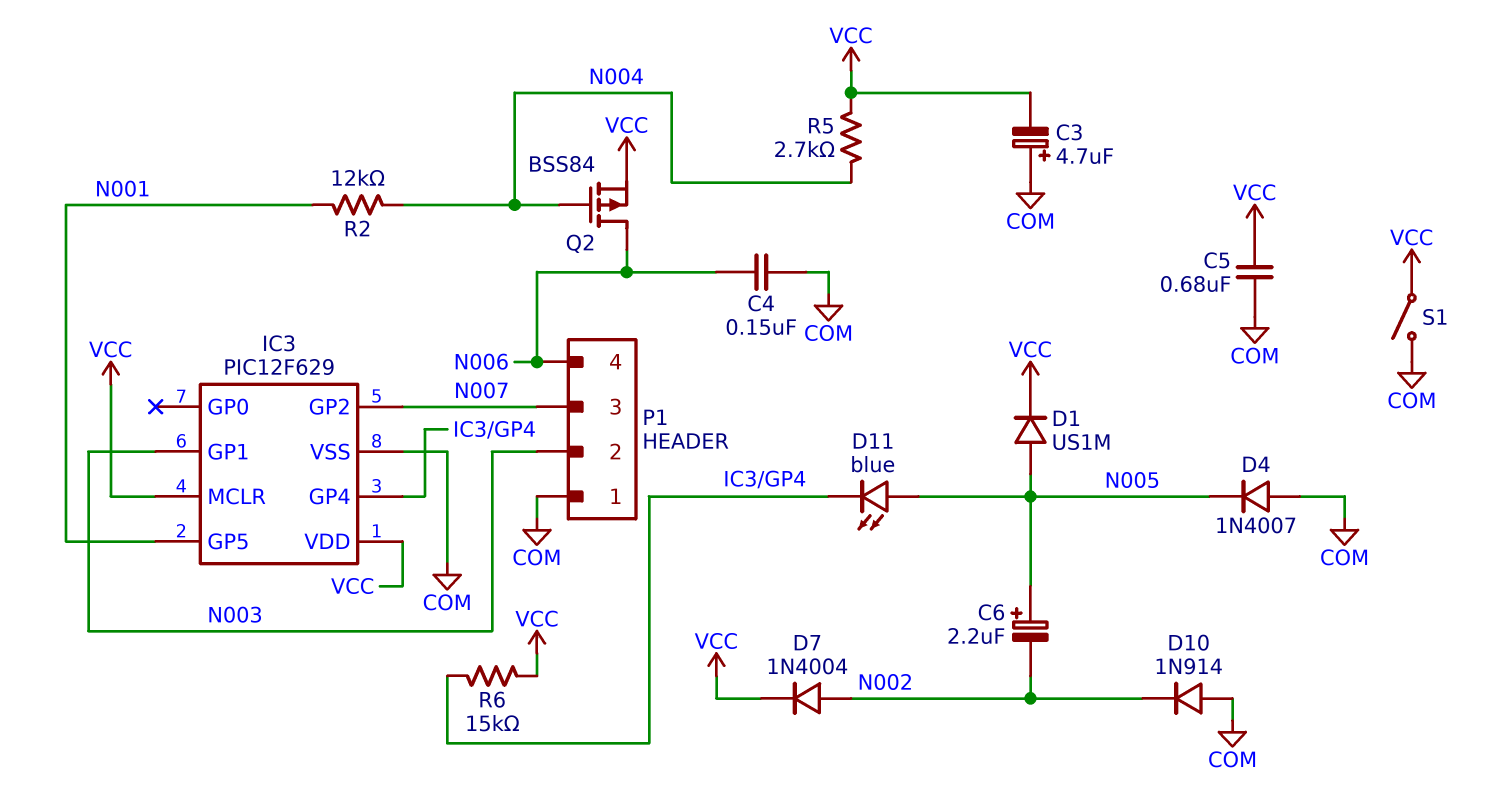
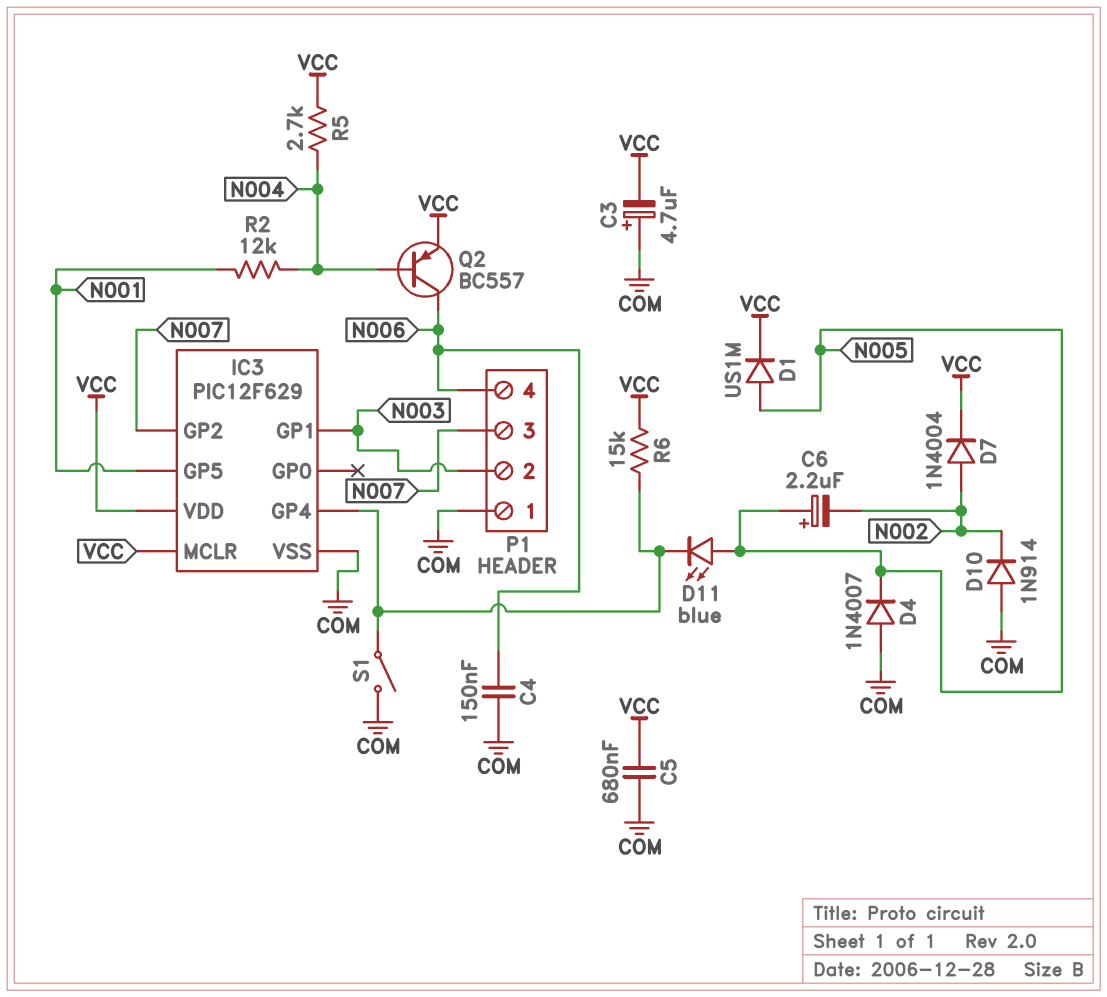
Q2: PMOS BSS84 (G N004, D N006, S VCC) -> PNP BC557 (B N004, C N006, E VCC)
S1: switch (COM, VCC) -> switch (COM, IC3/GP4)

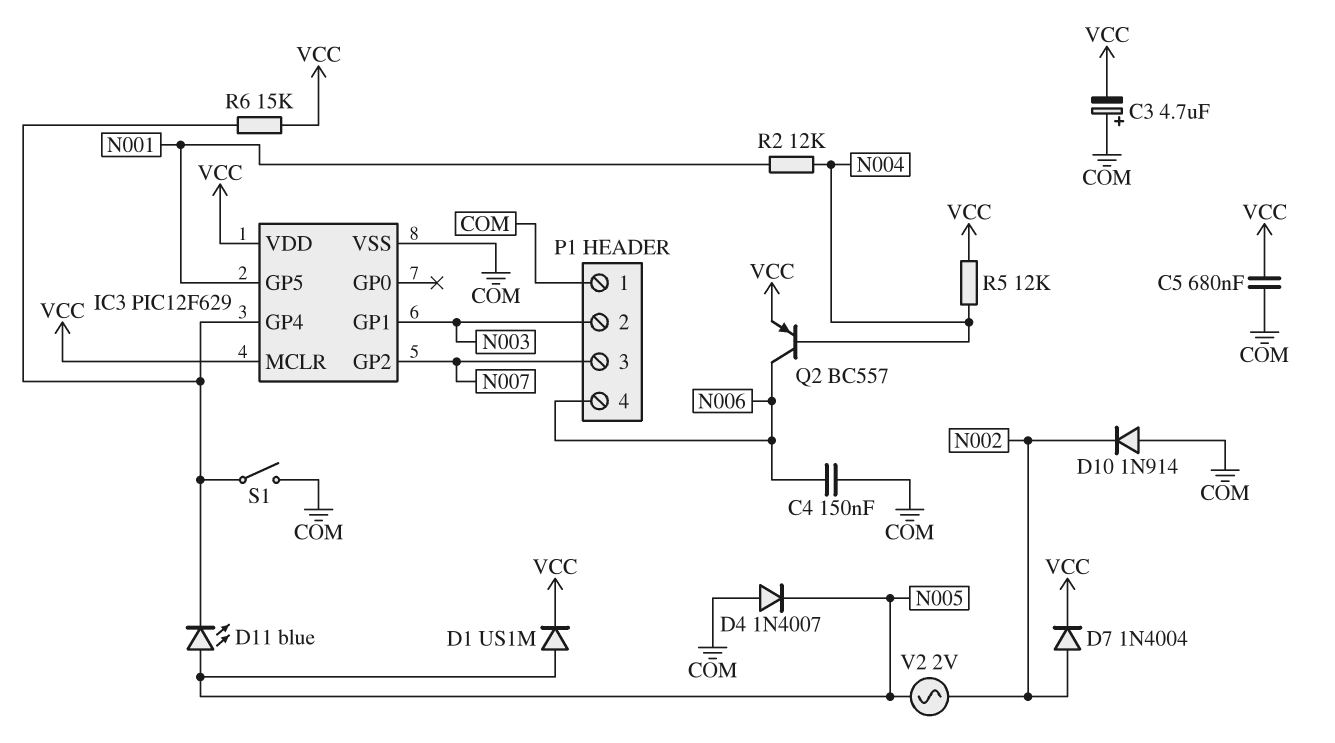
C6: 2.2uF (plus N005, minus N002) -> none
R5: 2.7k (N004, VCC) -> 12k (N004, VCC)
V2: none -> AC 2V (N002, N005)

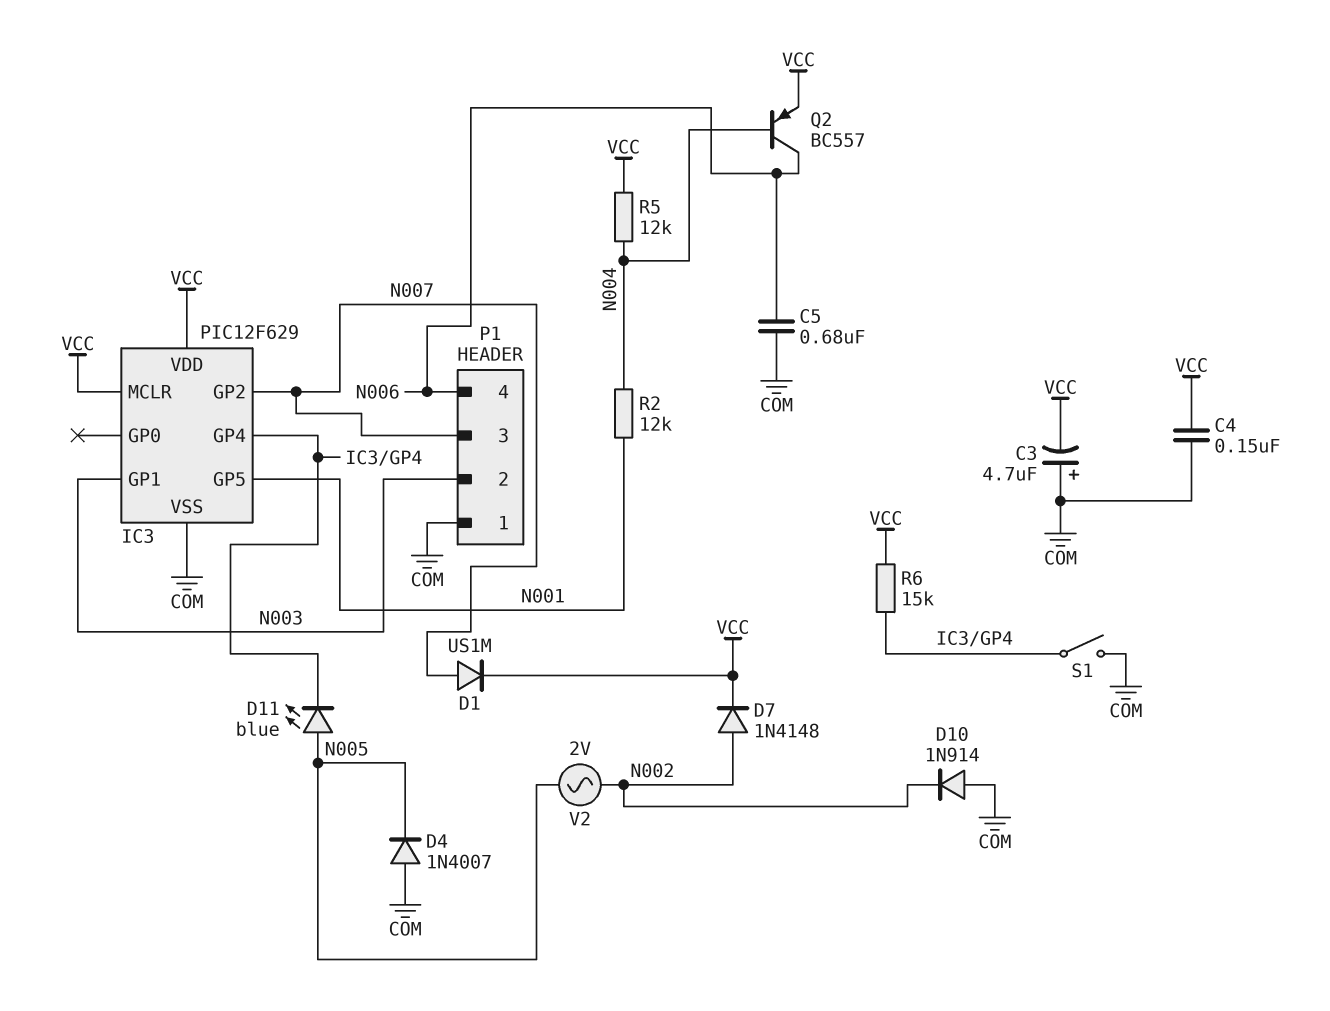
C4: 150nF (COM, N006) -> 150nF (COM, VCC)
C5: 680nF (COM, VCC) -> 680nF (COM, N006)
D1: diode US1M (A N005, K VCC) -> diode US1M (A N007, K VCC)
D7: diode 1N4004 (A N002, K VCC) -> diode 1N4148 (A N002, K VCC)

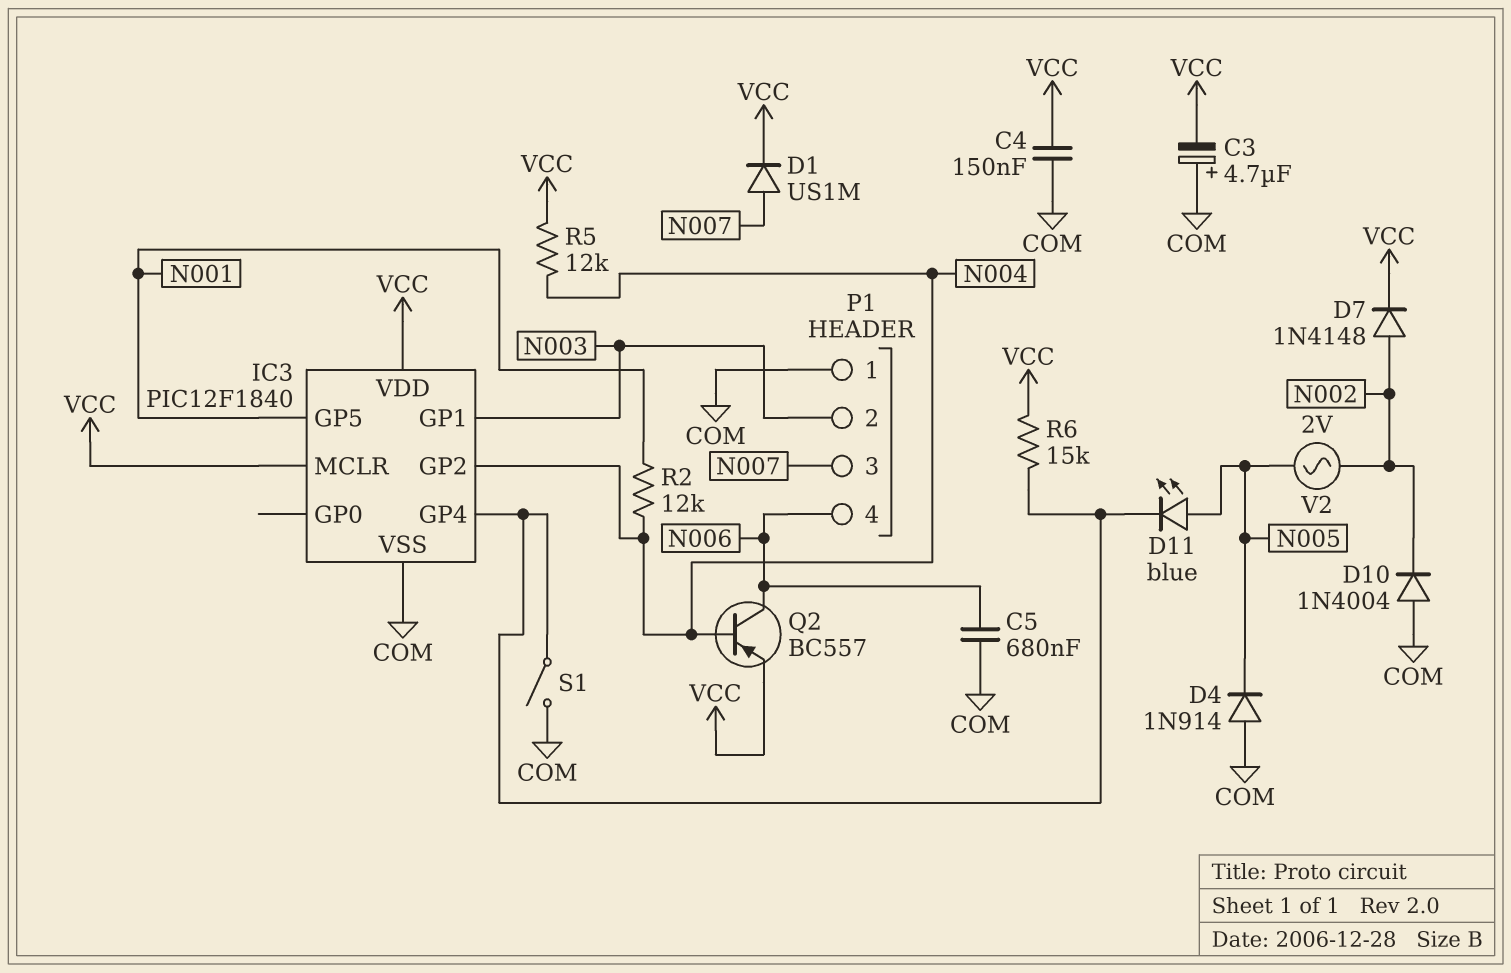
D4: diode 1N4007 (A COM, K N005) -> diode 1N914 (A COM, K N005)
D10: diode 1N914 (A COM, K N002) -> diode 1N4004 (A COM, K N002)
IC3: PIC12F629 -> PIC12F1840
IC3 pin GP2: N007 -> N004

